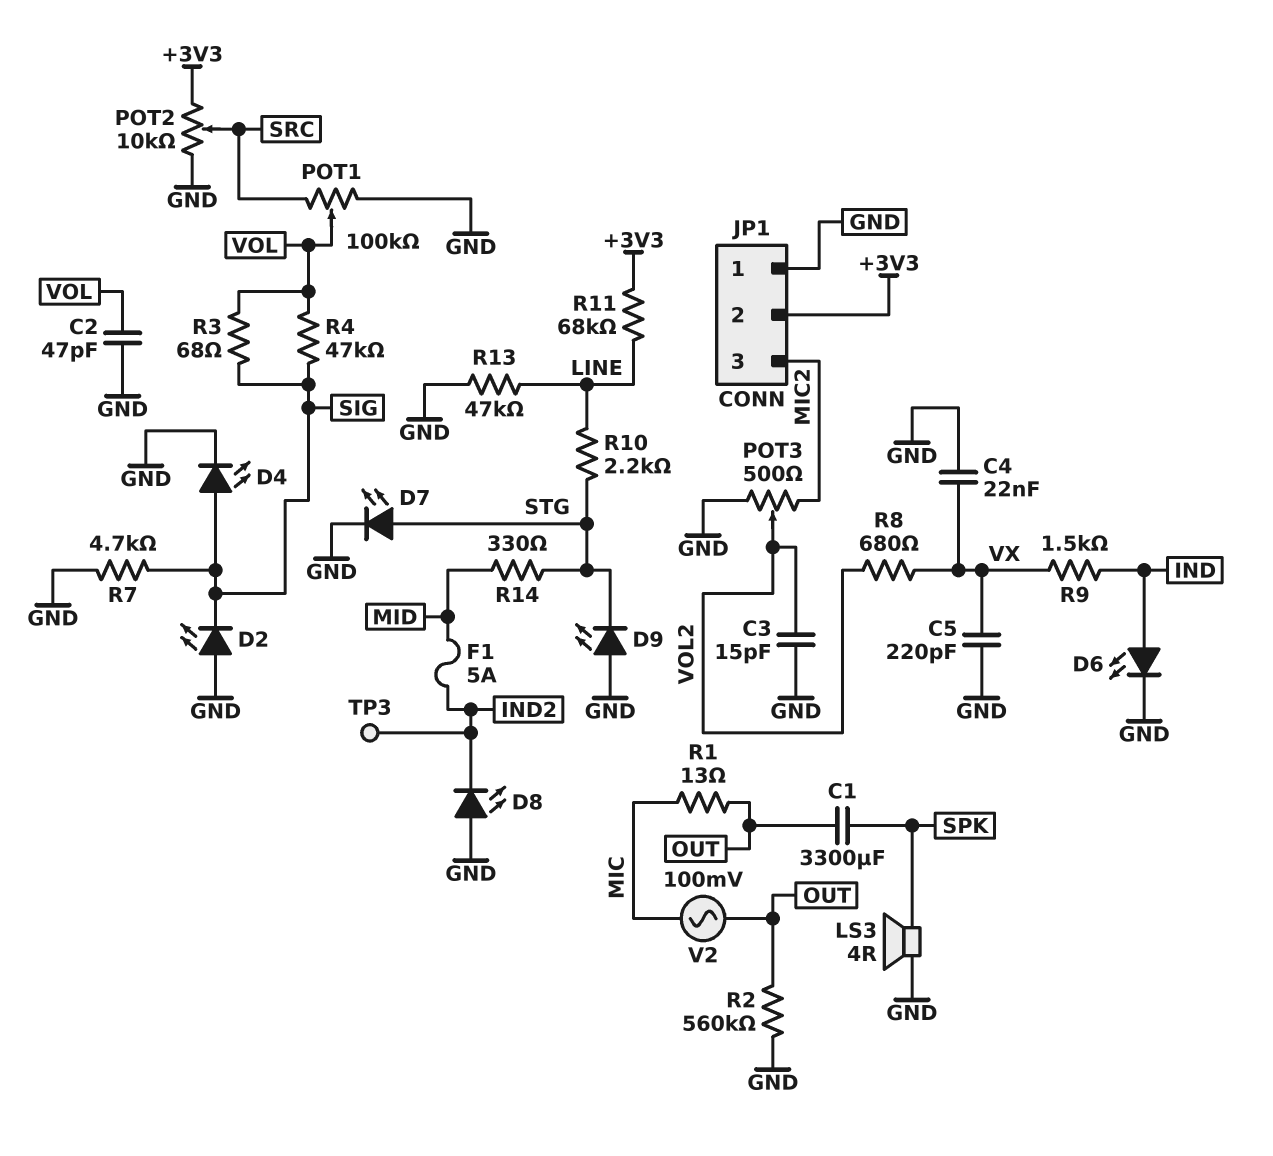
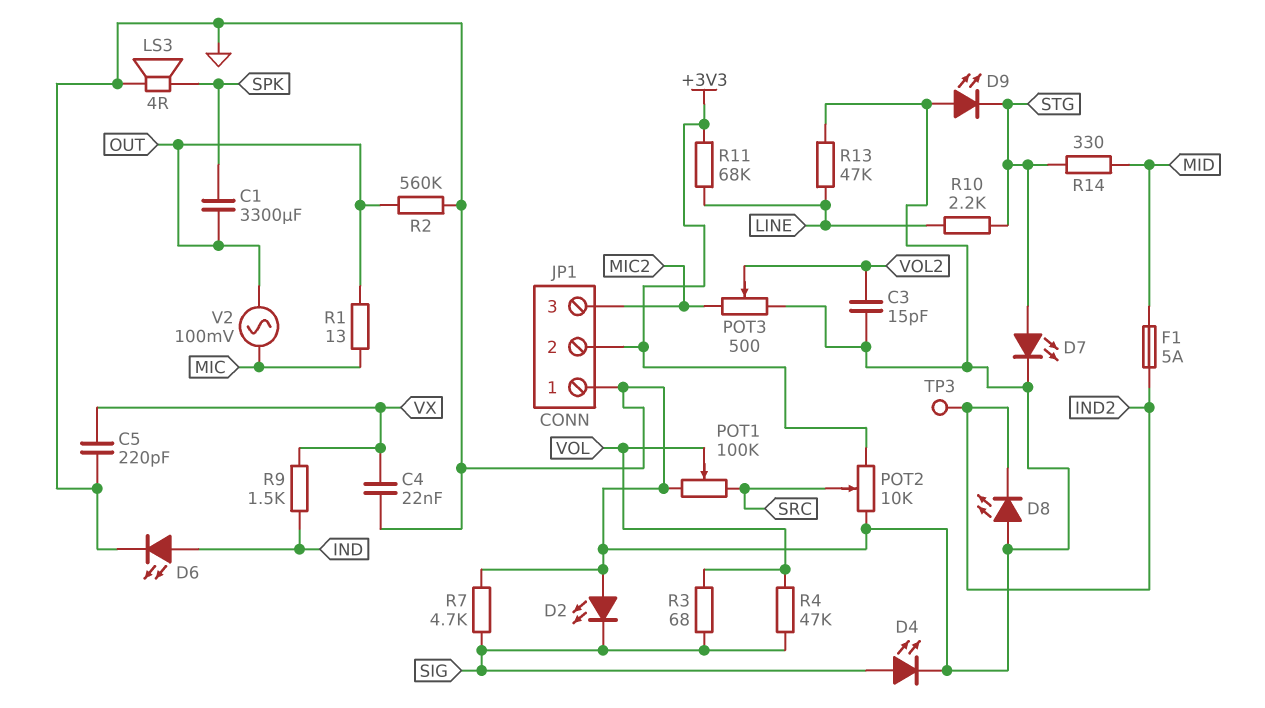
C2: 47pF (GND, VOL) -> none
R8: 680 (VOL2, VX) -> none

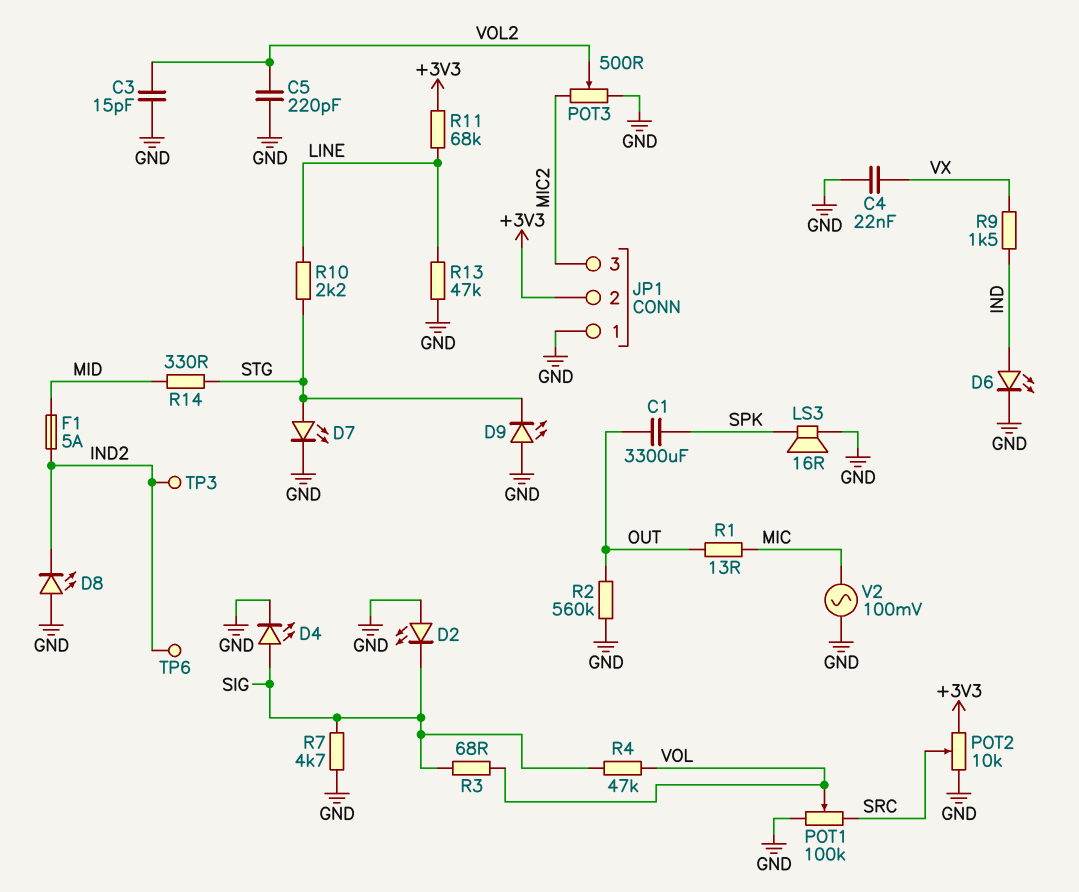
C5: 220pF (GND, VX) -> 220pF (GND, VOL2)
LS3: speaker 4R (GND, SPK) -> speaker 16R (GND, SPK)
TP6: none -> test point (IND2)
V2: AC 100mV (MIC, OUT) -> AC 100mV (GND, MIC)

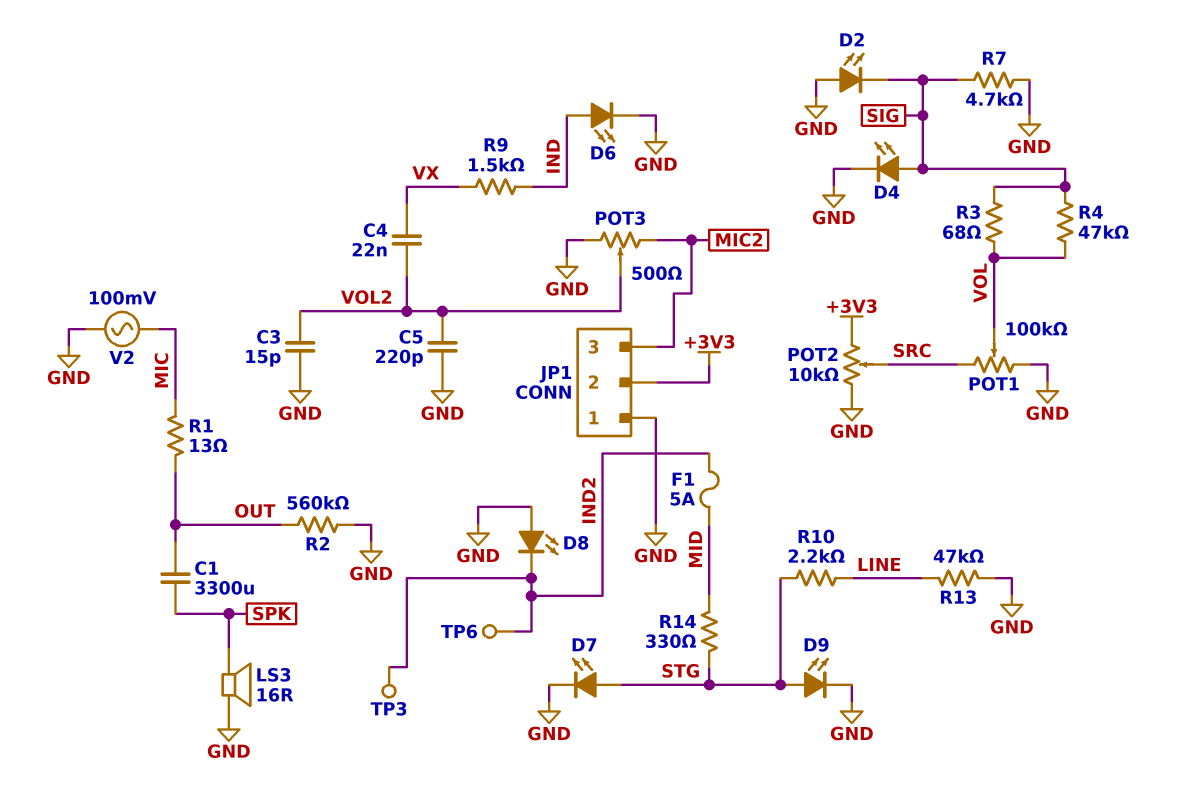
C4: 22nF (GND, VX) -> 22nF (VOL2, VX)
D9: LED (A GND, K STG) -> LED (A STG, K GND)
R11: 68k (+3V3, LINE) -> none

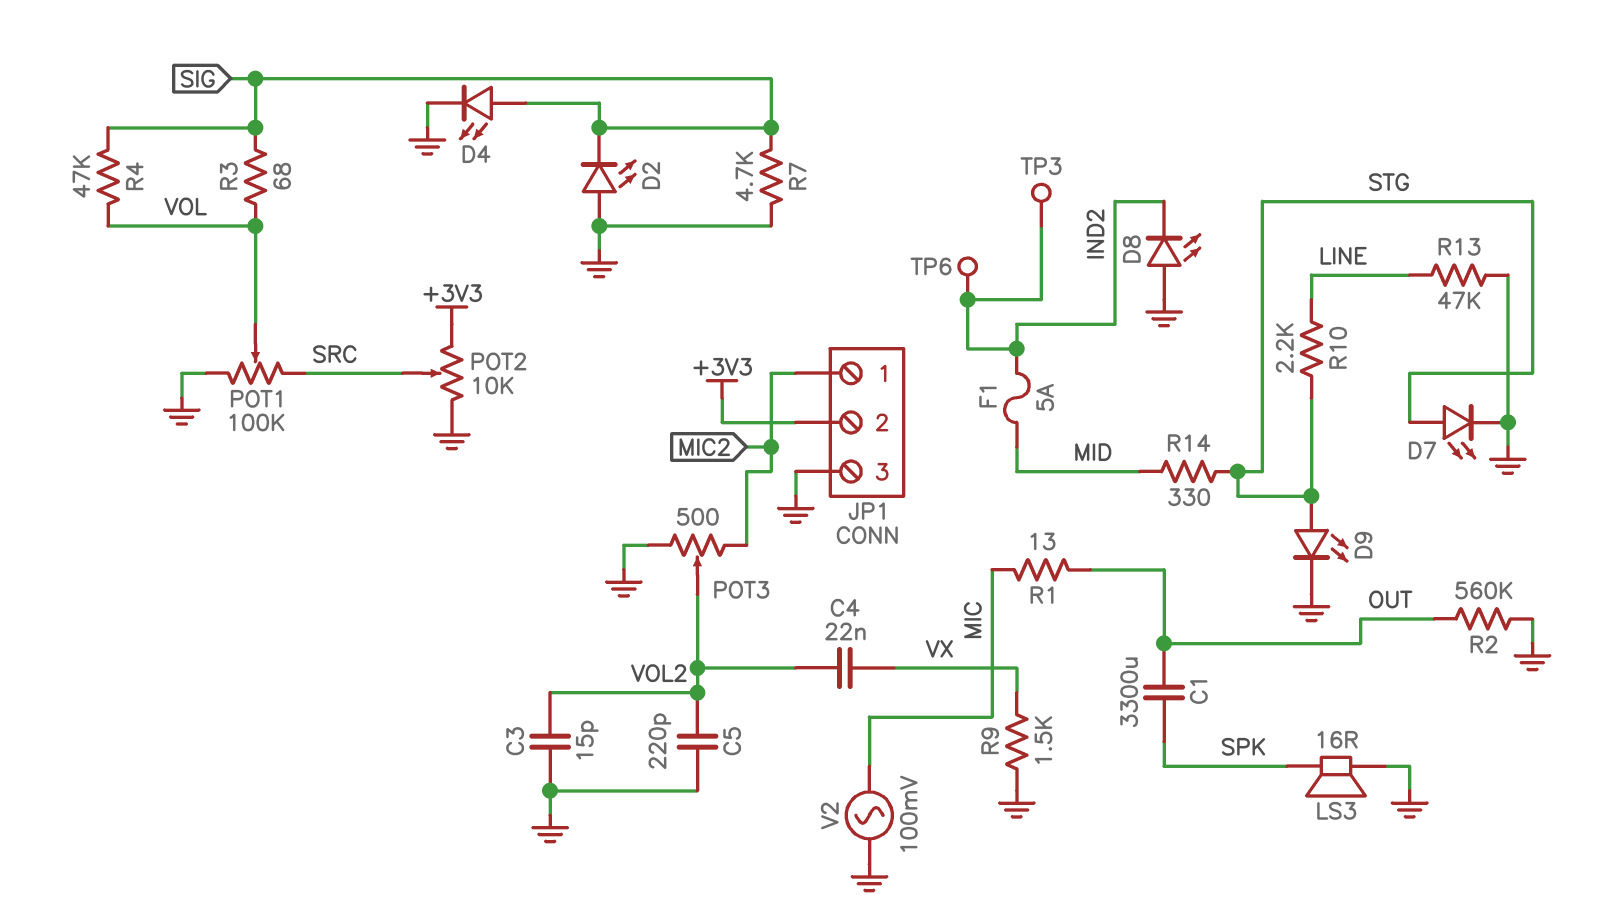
D6: LED (A IND, K GND) -> none
JP1 pin 1: GND -> MIC2
JP1 pin 3: MIC2 -> GND
R9: 1.5k (IND, VX) -> 1.5k (GND, VX)

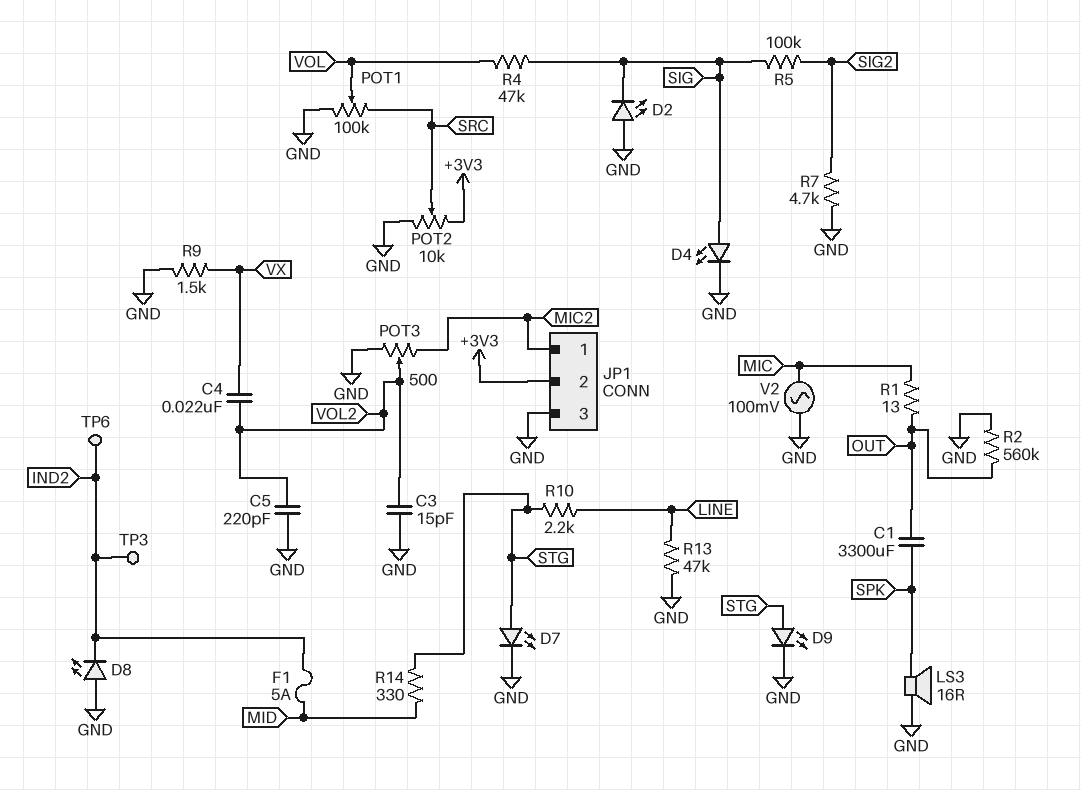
R3: 68 (SIG, VOL) -> none
R5: none -> 100k (SIG, SIG2)
R7: 4.7k (GND, SIG) -> 4.7k (GND, SIG2)

